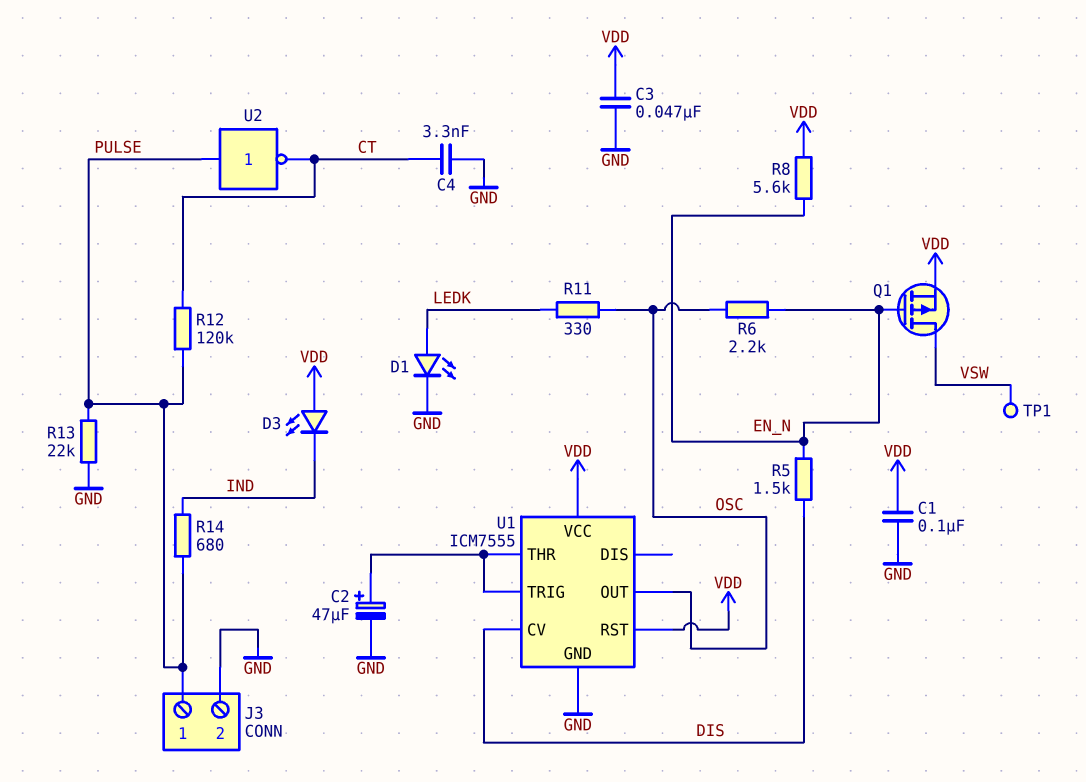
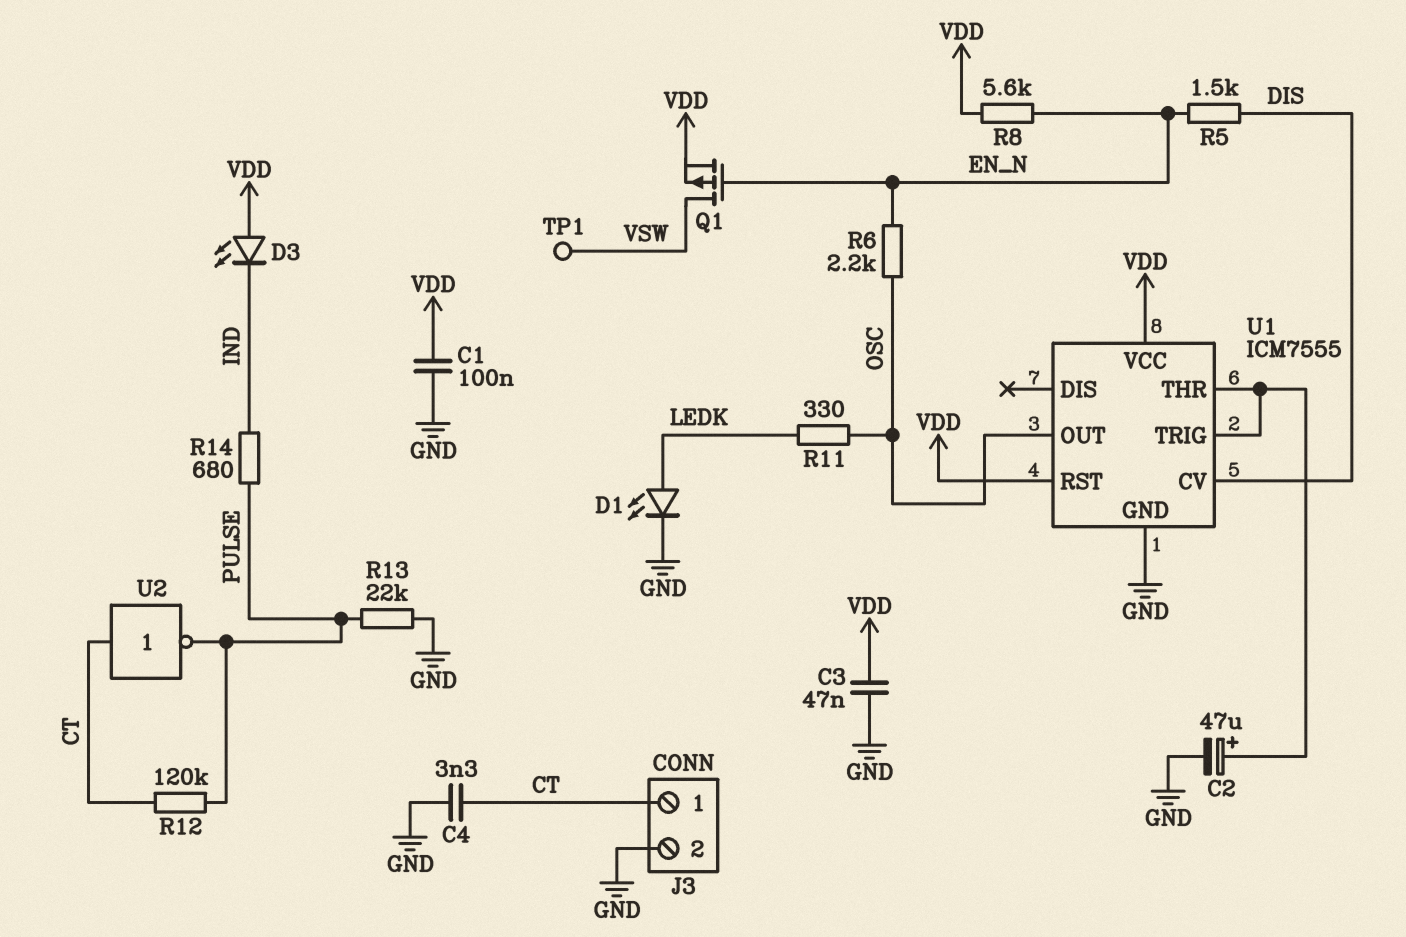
J3 pin 1: PULSE -> CT
U2: NOT (in PULSE, out CT) -> NOT (in CT, out PULSE)

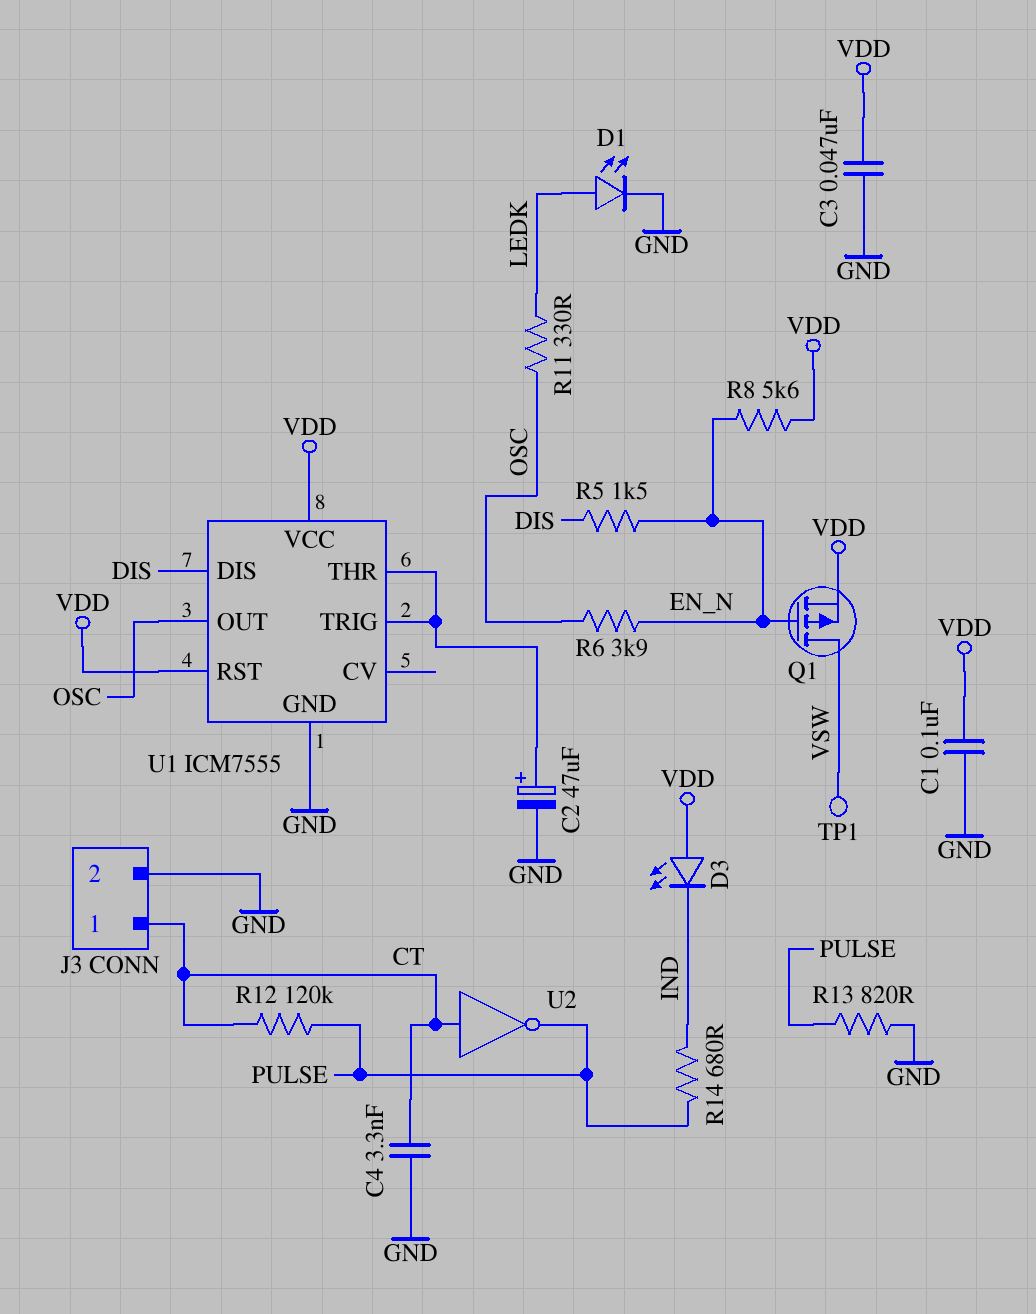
R6: 2.2k (EN_N, OSC) -> 3.9k (EN_N, OSC)
R13: 22k (GND, PULSE) -> 820 (GND, PULSE)
U1 pin CV: DIS -> none
U1 pin DIS: none -> DIS

